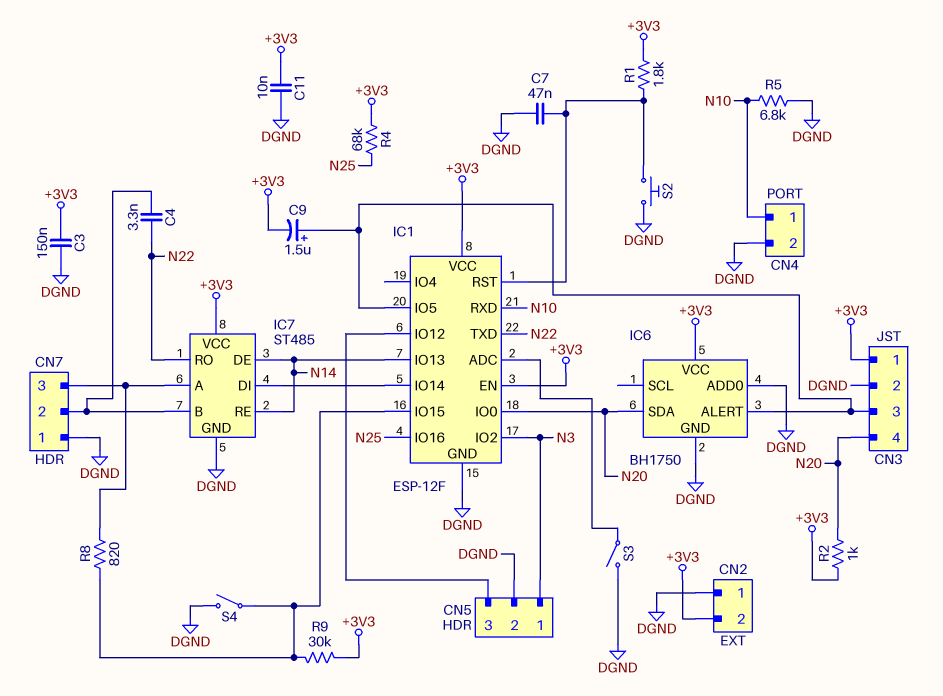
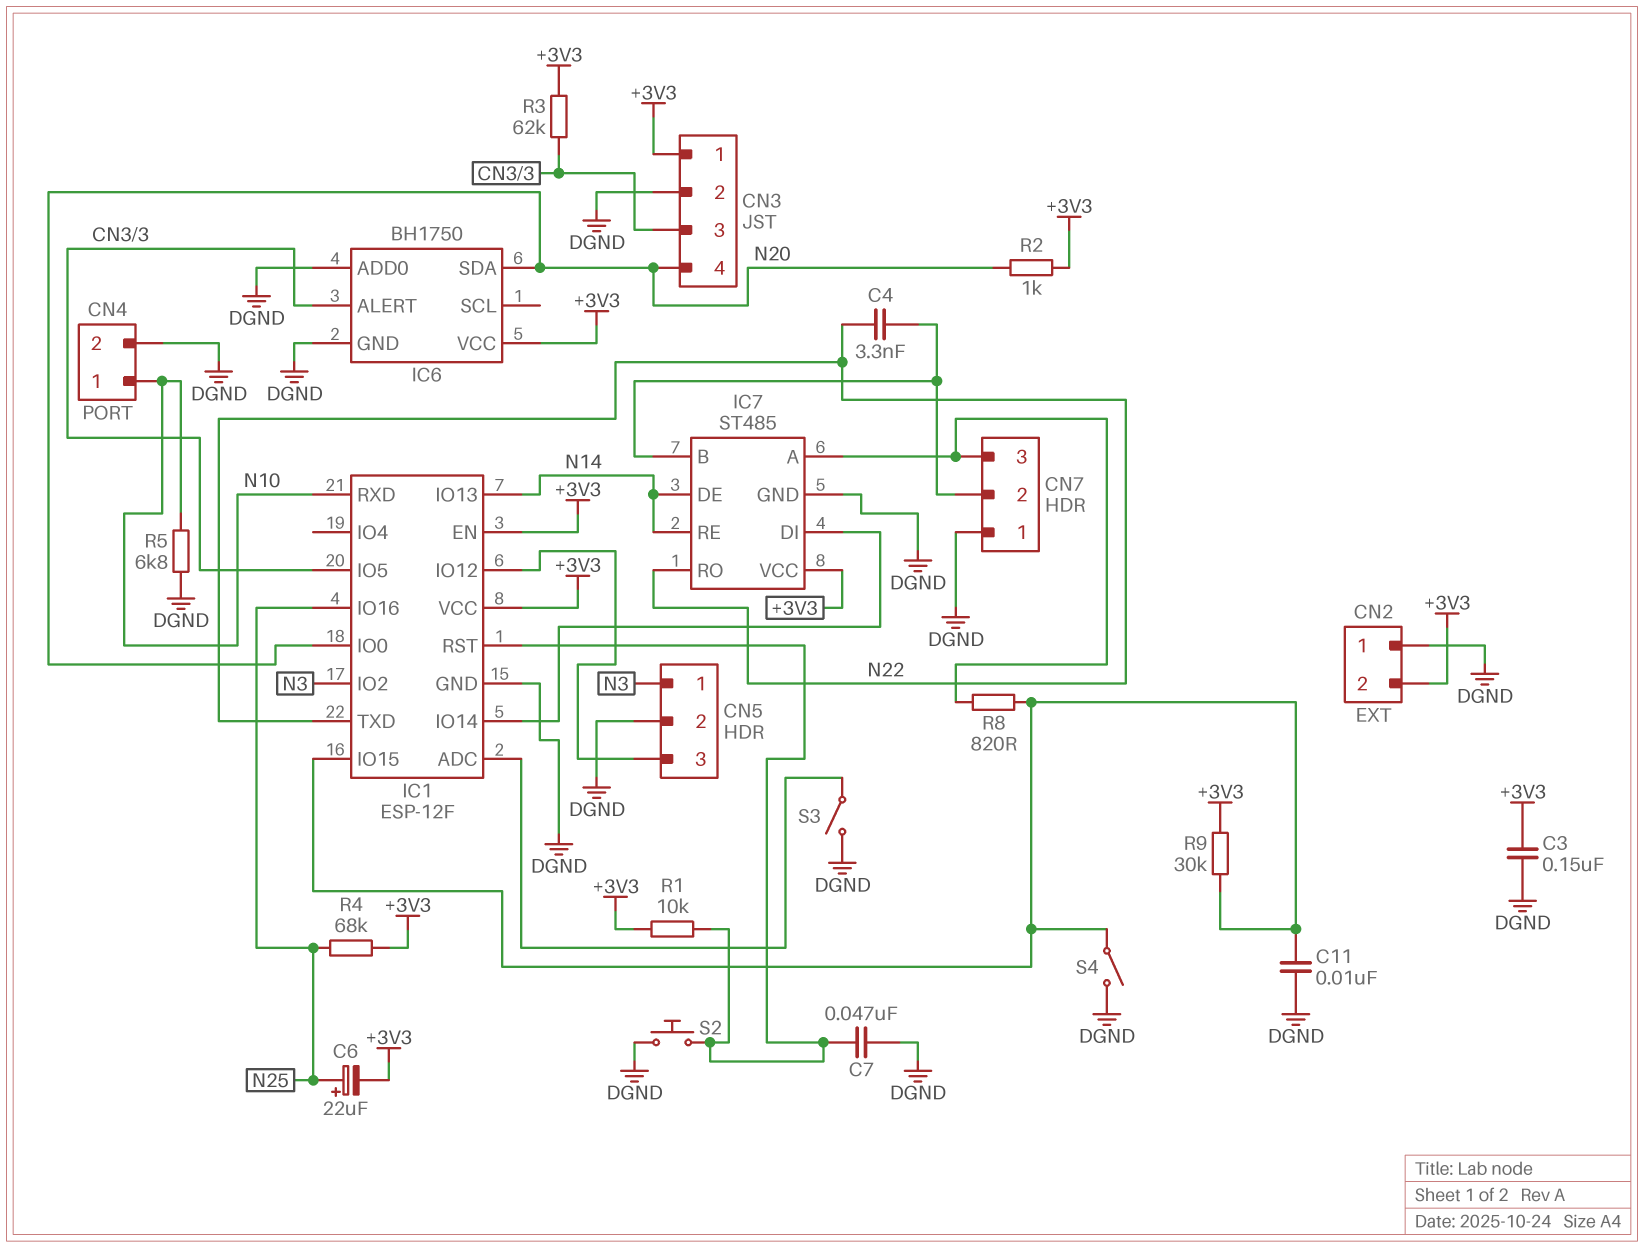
C6: none -> 22uF (plus N25, minus +3V3)
C9: 1.5uF (plus CN3/3, minus +3V3) -> none
C11: 10nF (+3V3, DGND) -> 10nF (DGND, IC1/IO15)
R1: 1.8k (+3V3, IC1/RST) -> 10k (+3V3, IC1/RST)
R3: none -> 62k (+3V3, CN3/3)

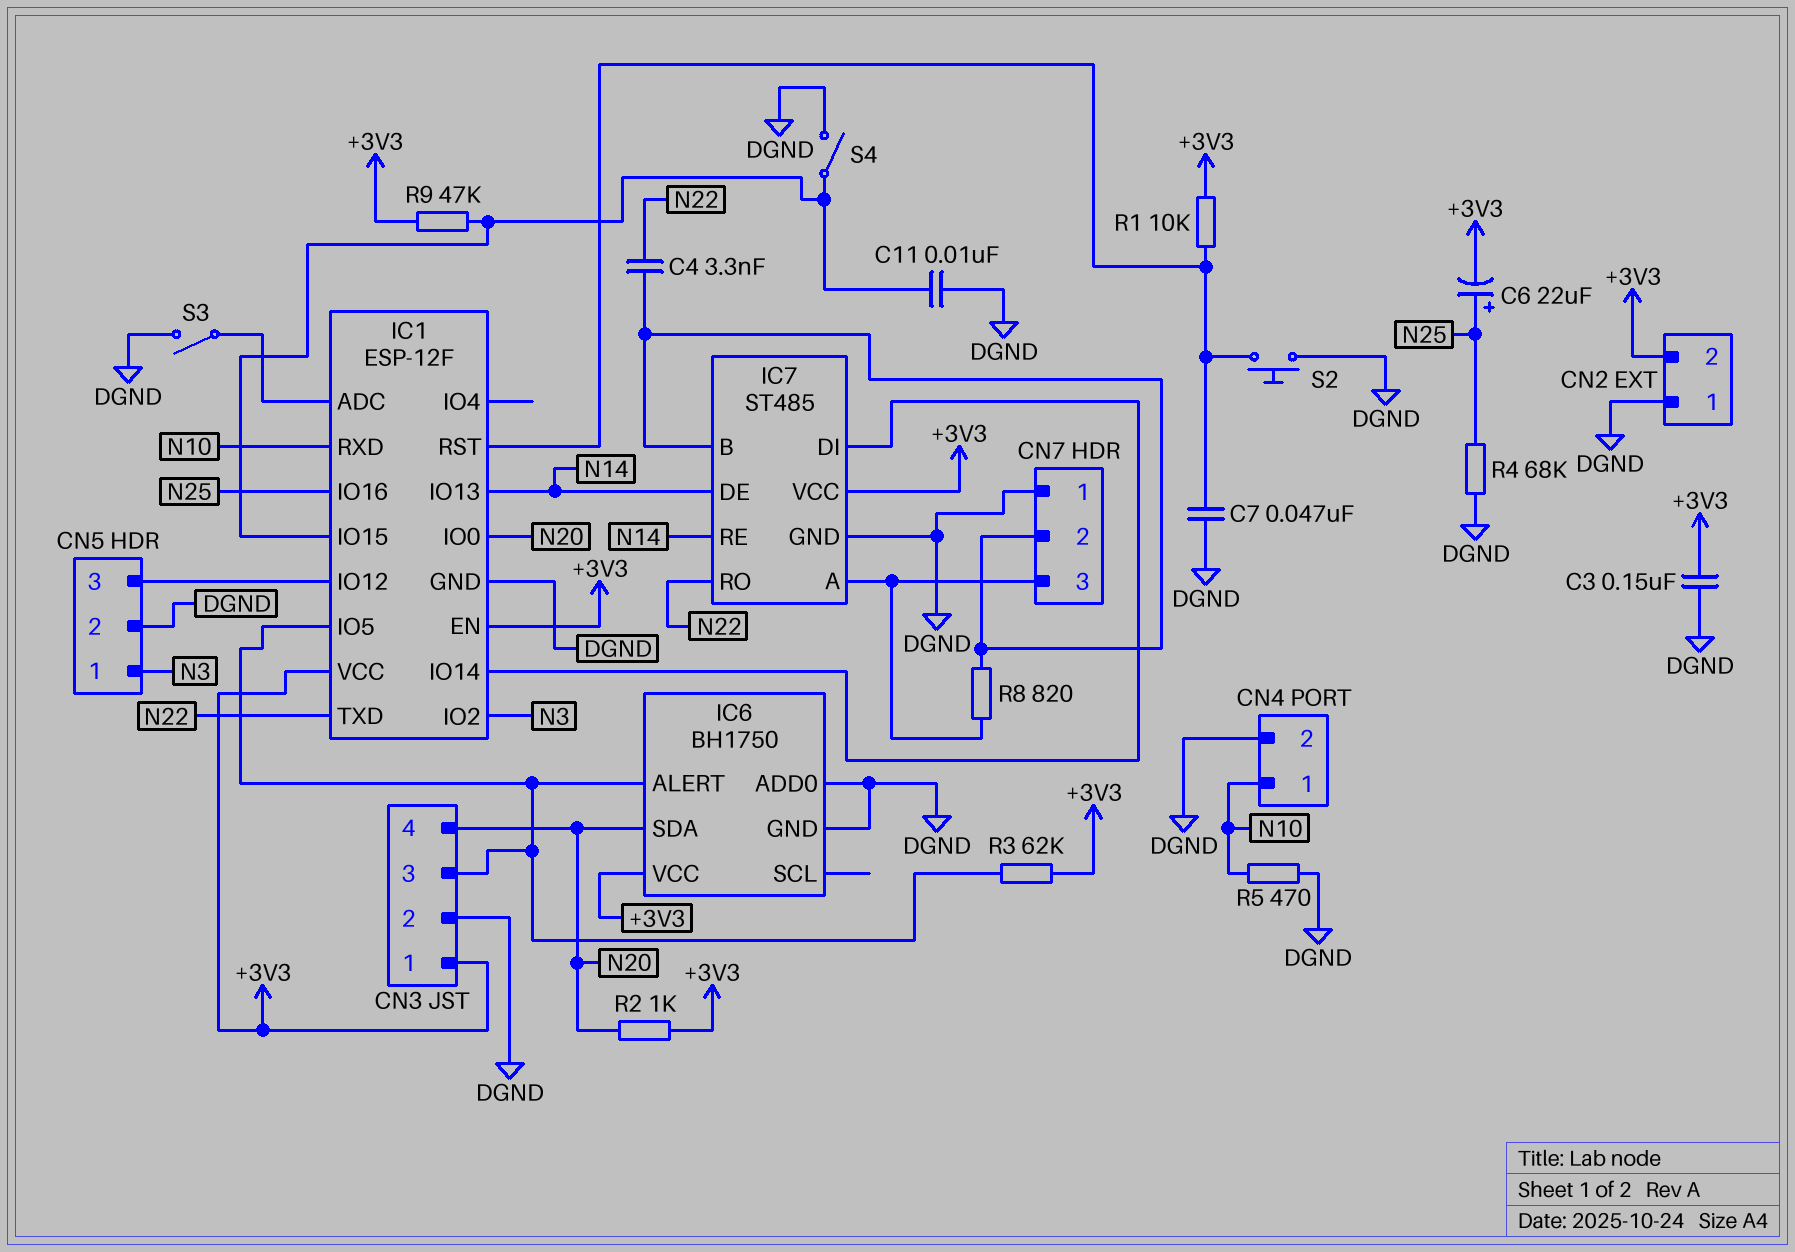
R4: 68k (+3V3, N25) -> 68k (DGND, N25)
R5: 6.8k (DGND, N10) -> 470 (DGND, N10)
R8: 820 (CN7/3, IC1/IO15) -> 820 (CN7/2, CN7/3)
R9: 30k (+3V3, IC1/IO15) -> 47k (+3V3, IC1/IO15)

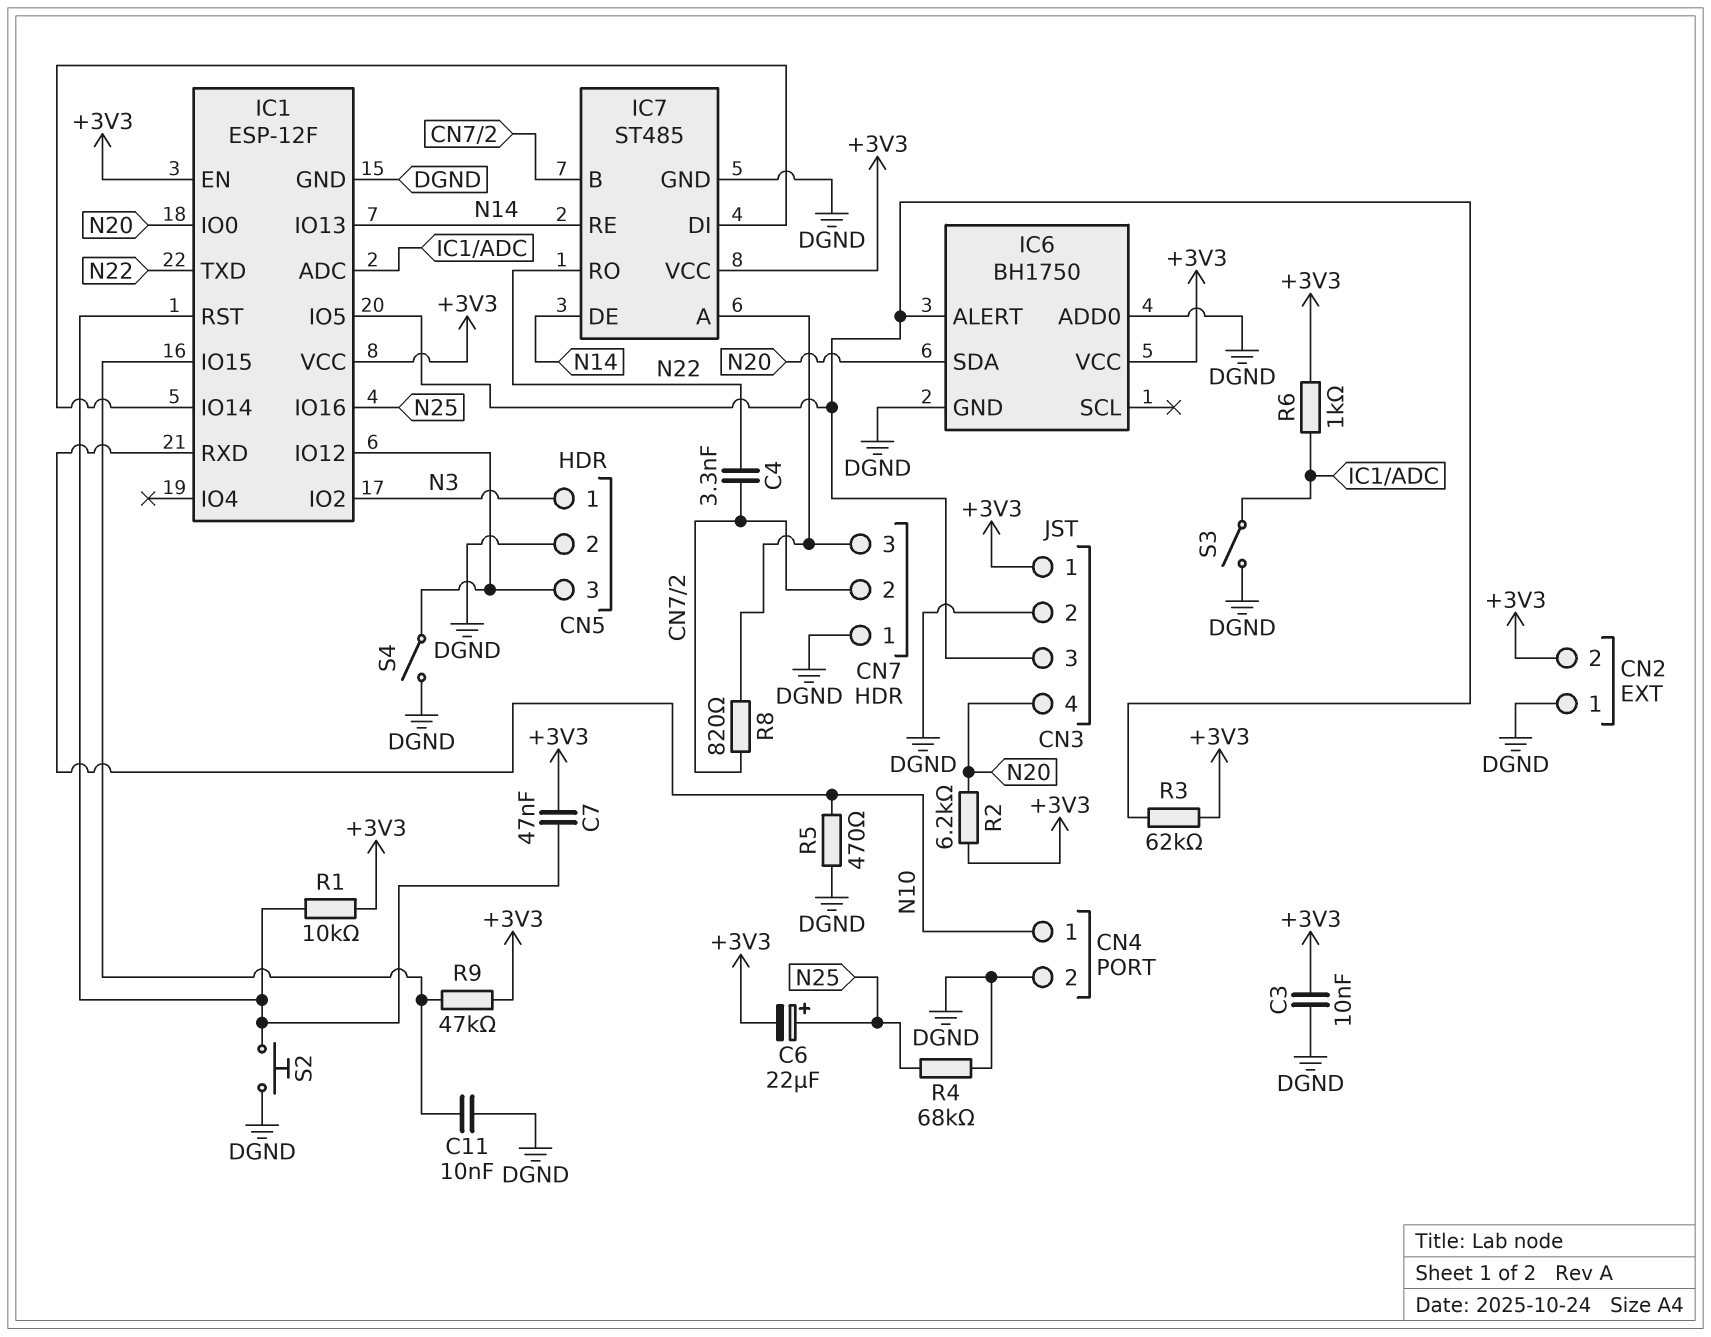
C3: 150nF (+3V3, DGND) -> 10nF (+3V3, DGND)
C7: 47nF (DGND, IC1/RST) -> 47nF (+3V3, IC1/RST)
R2: 1k (+3V3, N20) -> 6.2k (+3V3, N20)
R6: none -> 1k (+3V3, IC1/ADC)
S4: switch (DGND, IC1/IO15) -> switch (CN5/3, DGND)

